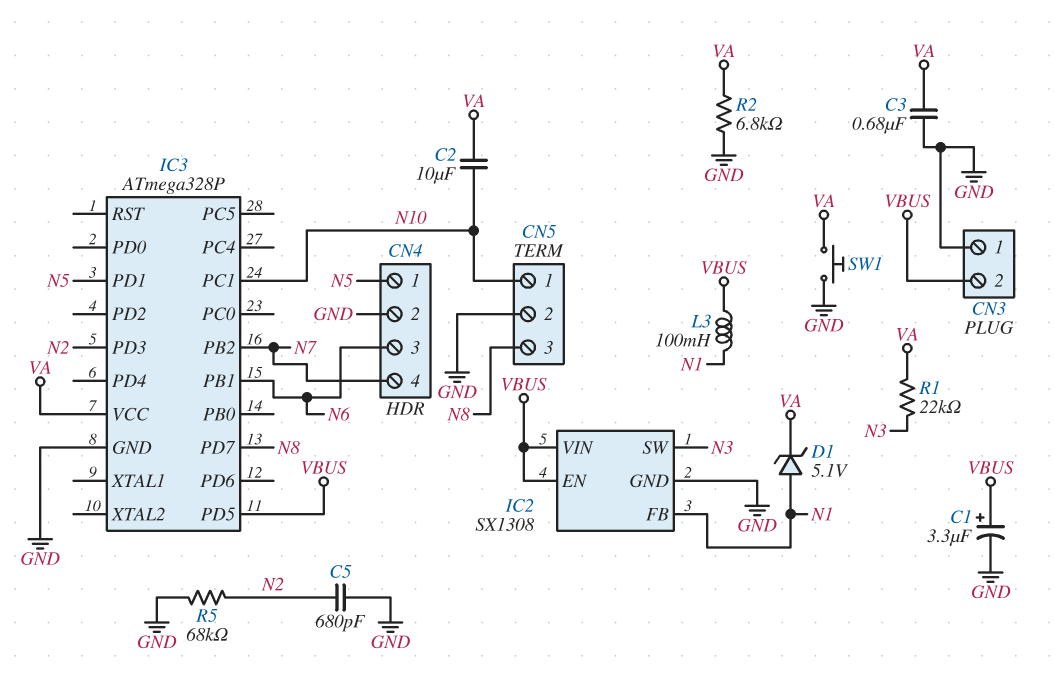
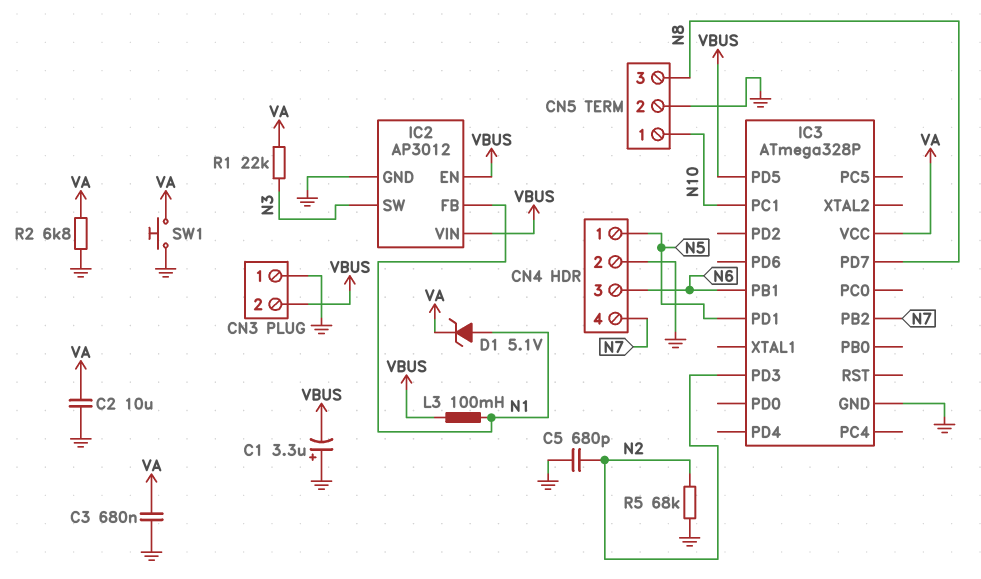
C1: 3.3uF (plus VBUS, minus GND) -> 3.3uF (plus GND, minus VBUS)
C2: 10uF (N10, VA) -> 10uF (GND, VA)
IC2: SX1308 -> AP3012

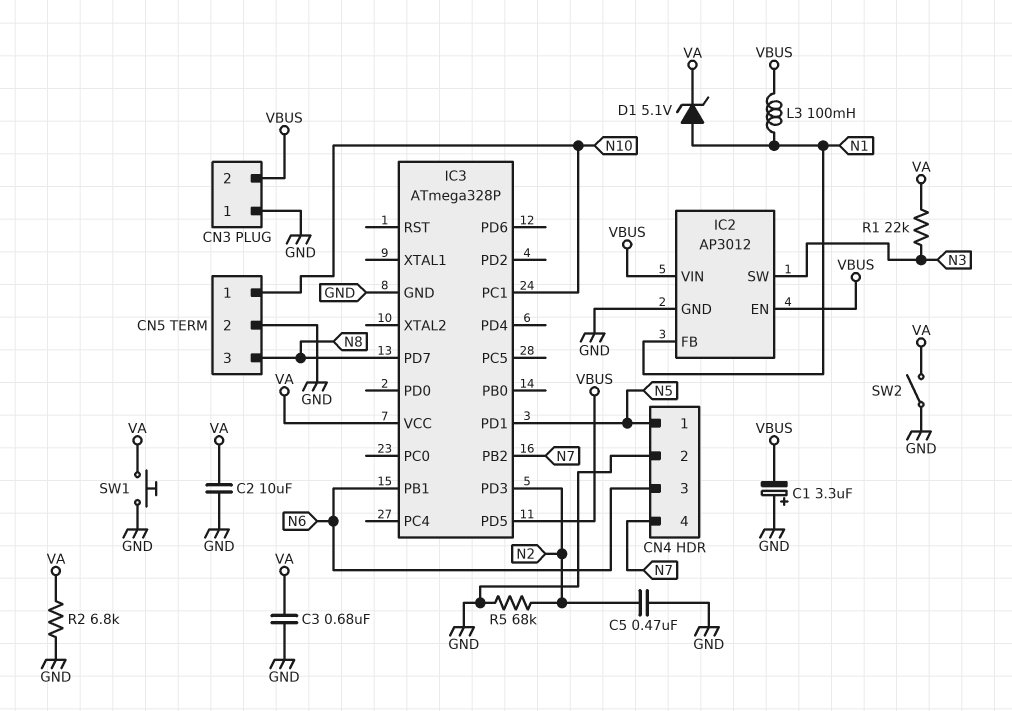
C5: 680pF (GND, N2) -> 470nF (GND, N2)
SW2: none -> switch (GND, VA)

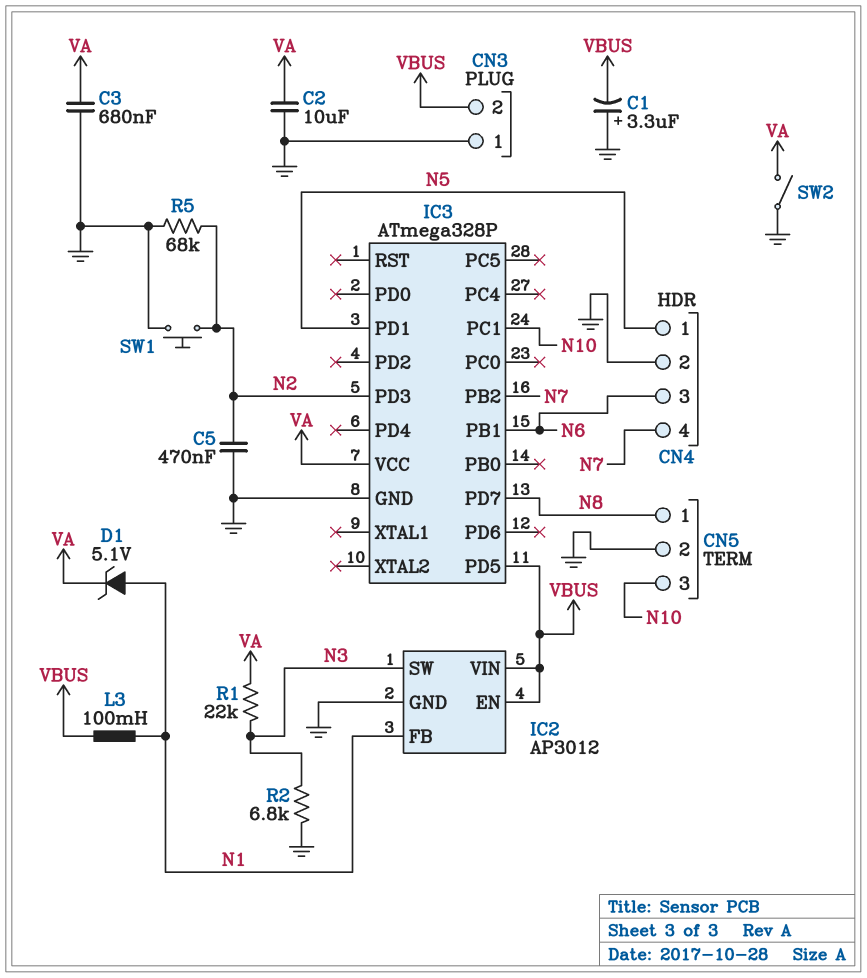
CN5 pin 1: N10 -> N8
CN5 pin 3: N8 -> N10
R2: 6.8k (GND, VA) -> 6.8k (GND, N3)
SW1: button (GND, VA) -> button (GND, N2)

